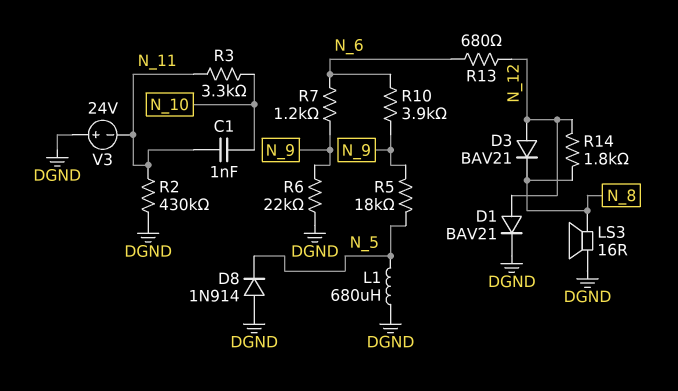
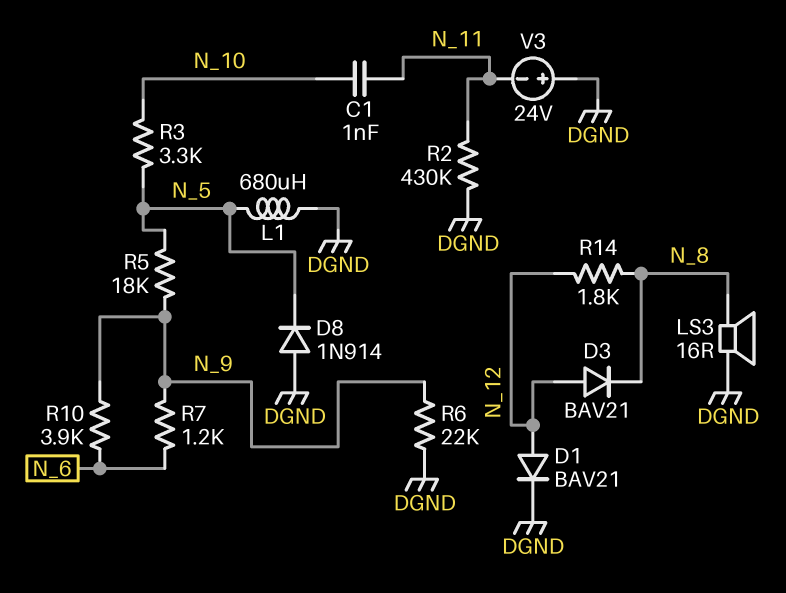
R3: 3.3k (N_10, N_11) -> 3.3k (N_5, N_10)
R13: 680 (N_6, N_12) -> none

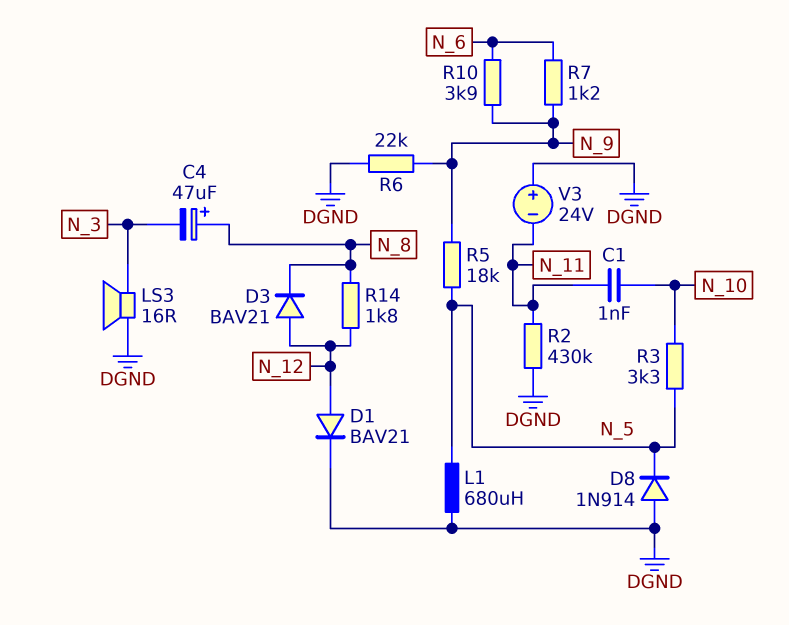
C4: none -> 47uF (plus N_8, minus N_3)
LS3: speaker 16R (DGND, N_8) -> speaker 16R (DGND, N_3)

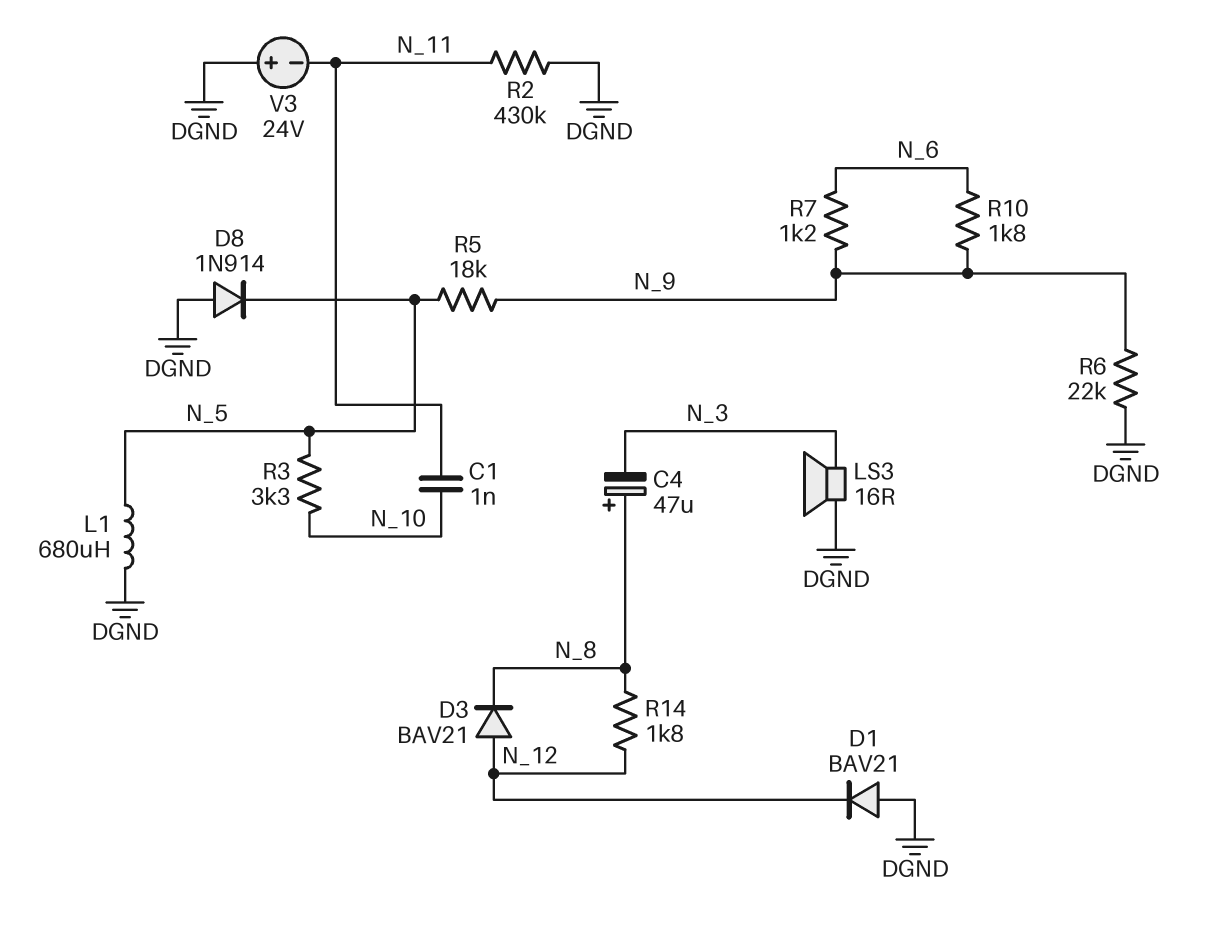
D1: diode BAV21 (A N_12, K DGND) -> diode BAV21 (A DGND, K N_12)
R10: 3.9k (N_6, N_9) -> 1.8k (N_6, N_9)

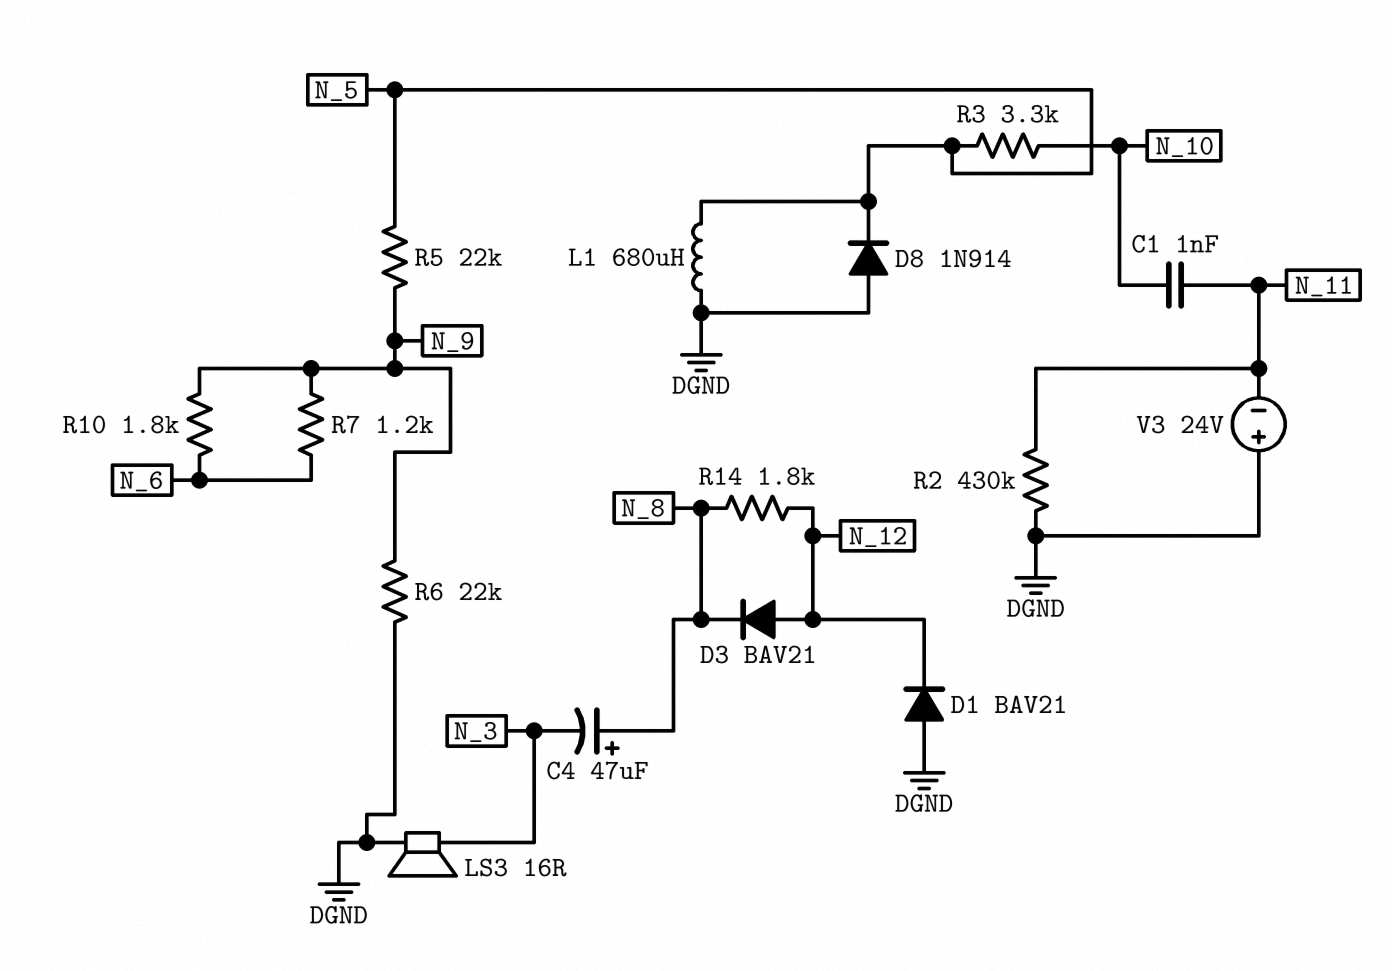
R5: 18k (N_5, N_9) -> 22k (N_5, N_9)

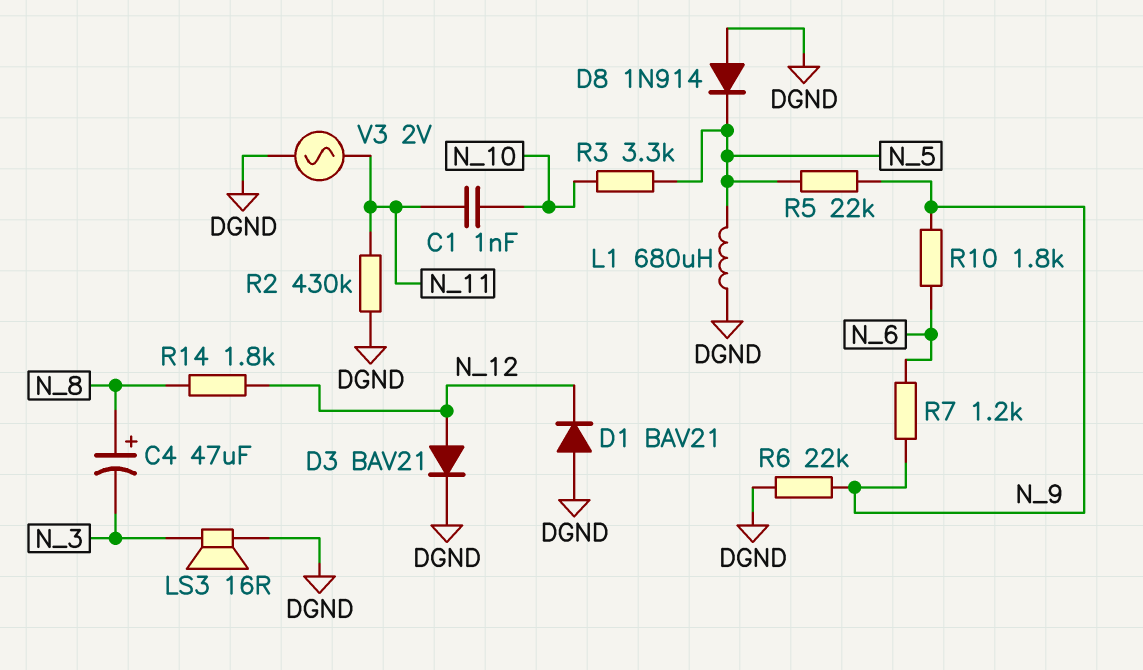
D3: diode BAV21 (A N_12, K N_8) -> diode BAV21 (A N_12, K DGND)
V3: 24V (plus DGND, minus N_11) -> AC 2V (DGND, N_11)

